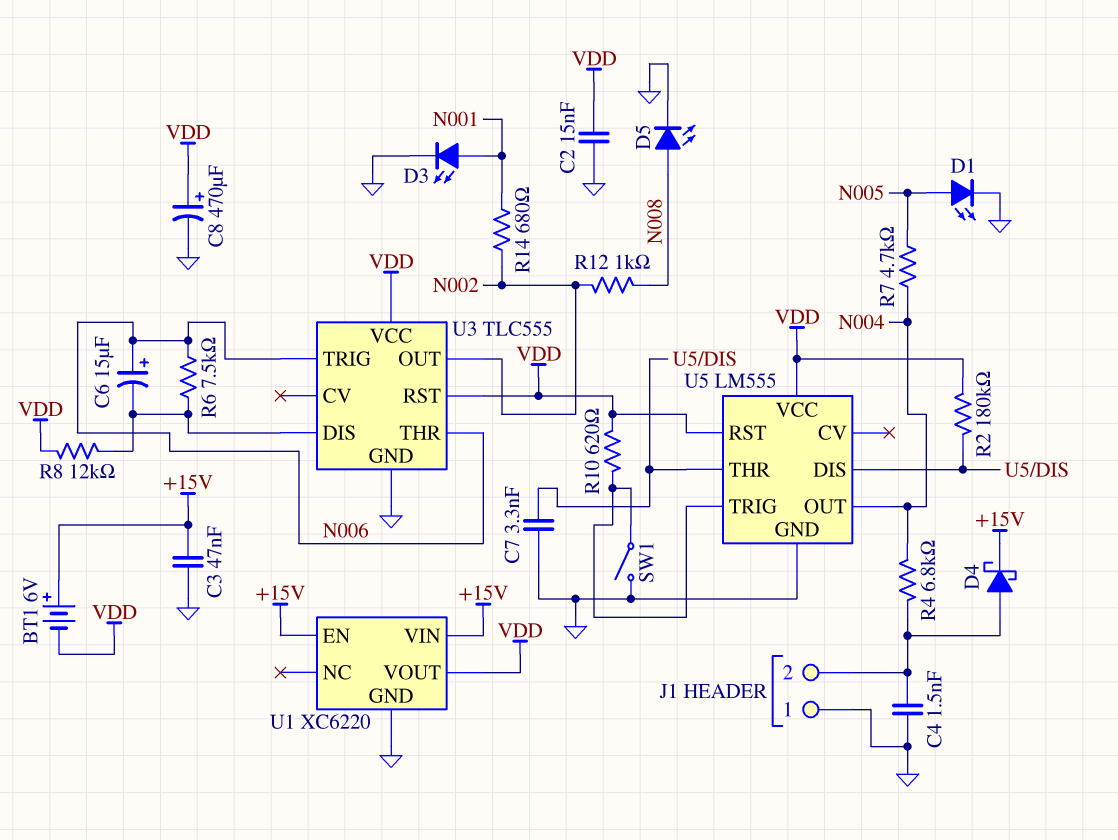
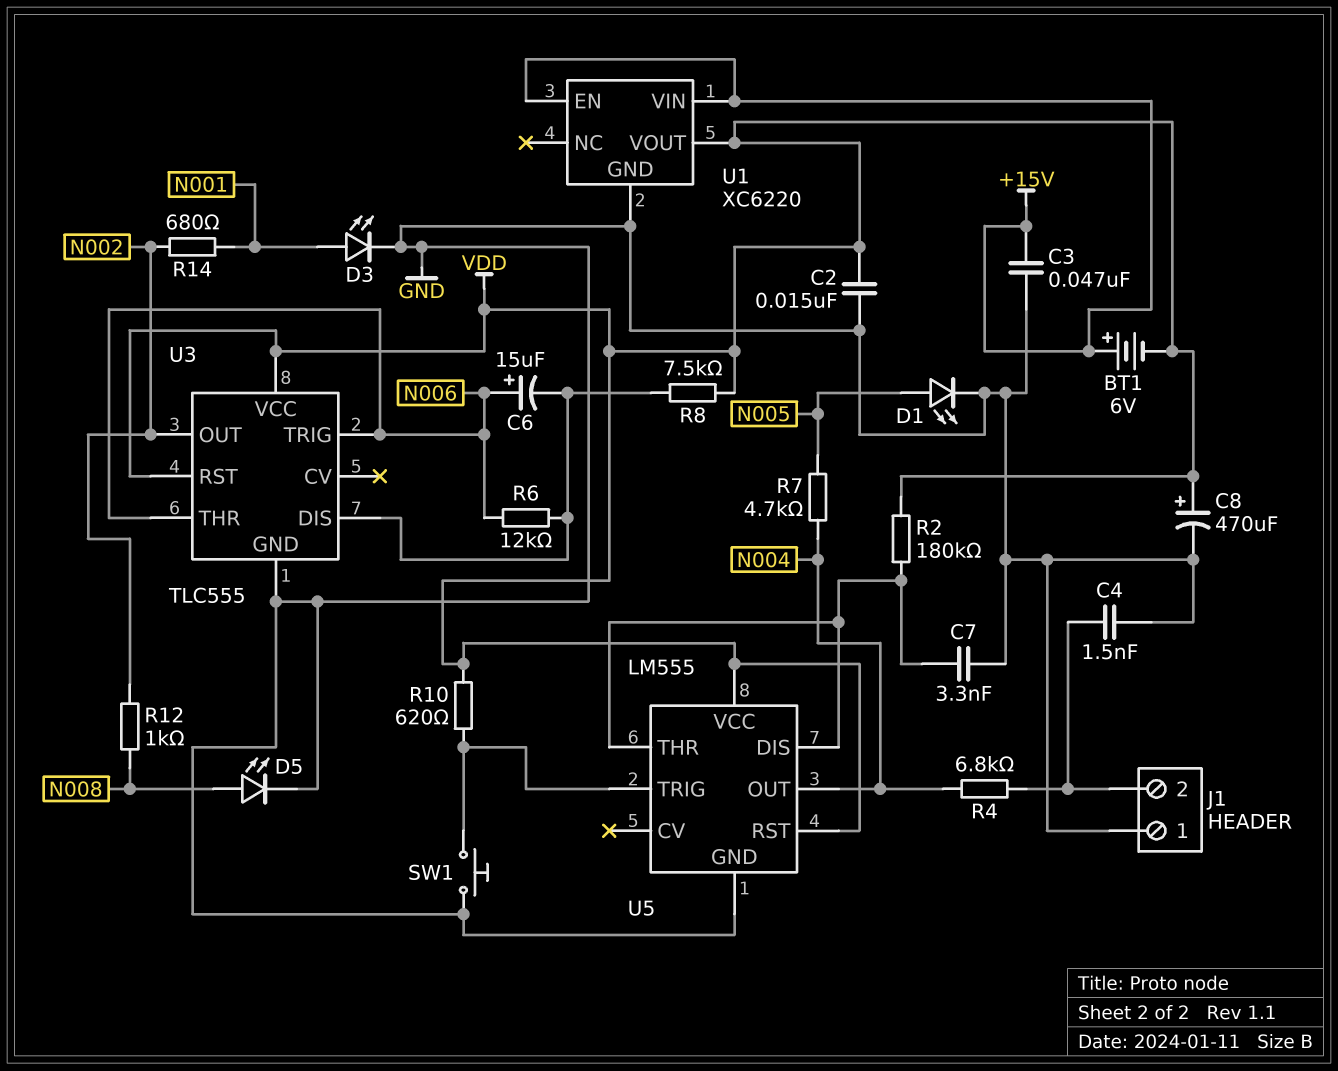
D4: schottky (A J1/2, K +15V) -> none
R6: 7.5k (N006, U3/DIS) -> 12k (N006, U3/DIS)
R8: 12k (U3/DIS, VDD) -> 7.5k (U3/DIS, VDD)
SW1: switch (GND, U5/TRIG) -> button (GND, U5/TRIG)

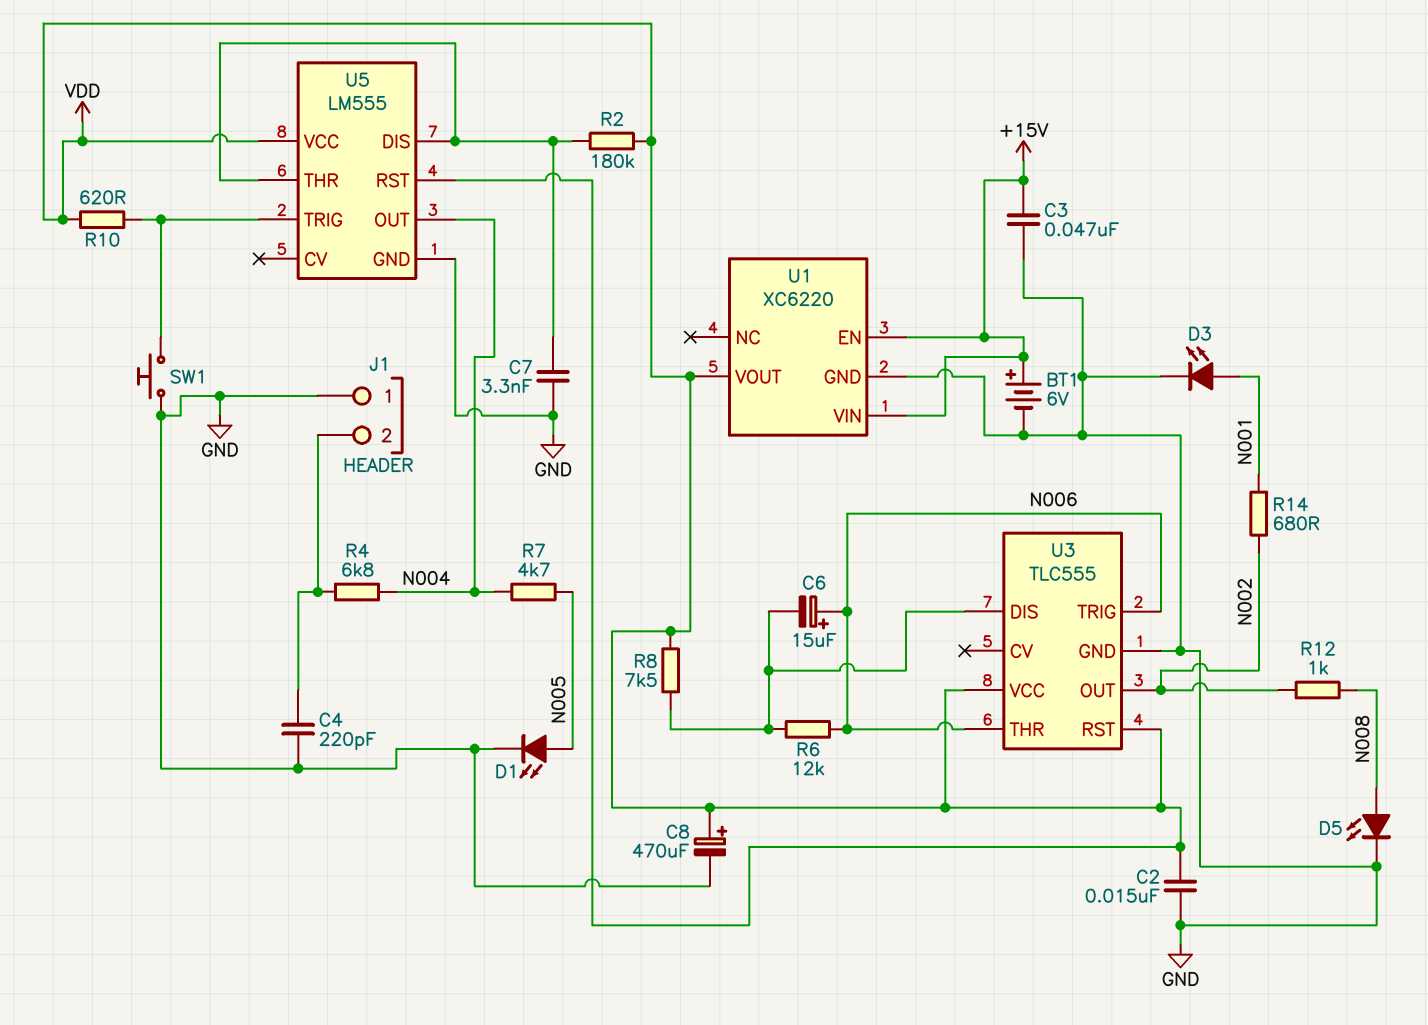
BT1: 6V (plus +15V, minus VDD) -> 6V (plus +15V, minus GND)
C4: 1.5nF (GND, J1/2) -> 220pF (GND, J1/2)

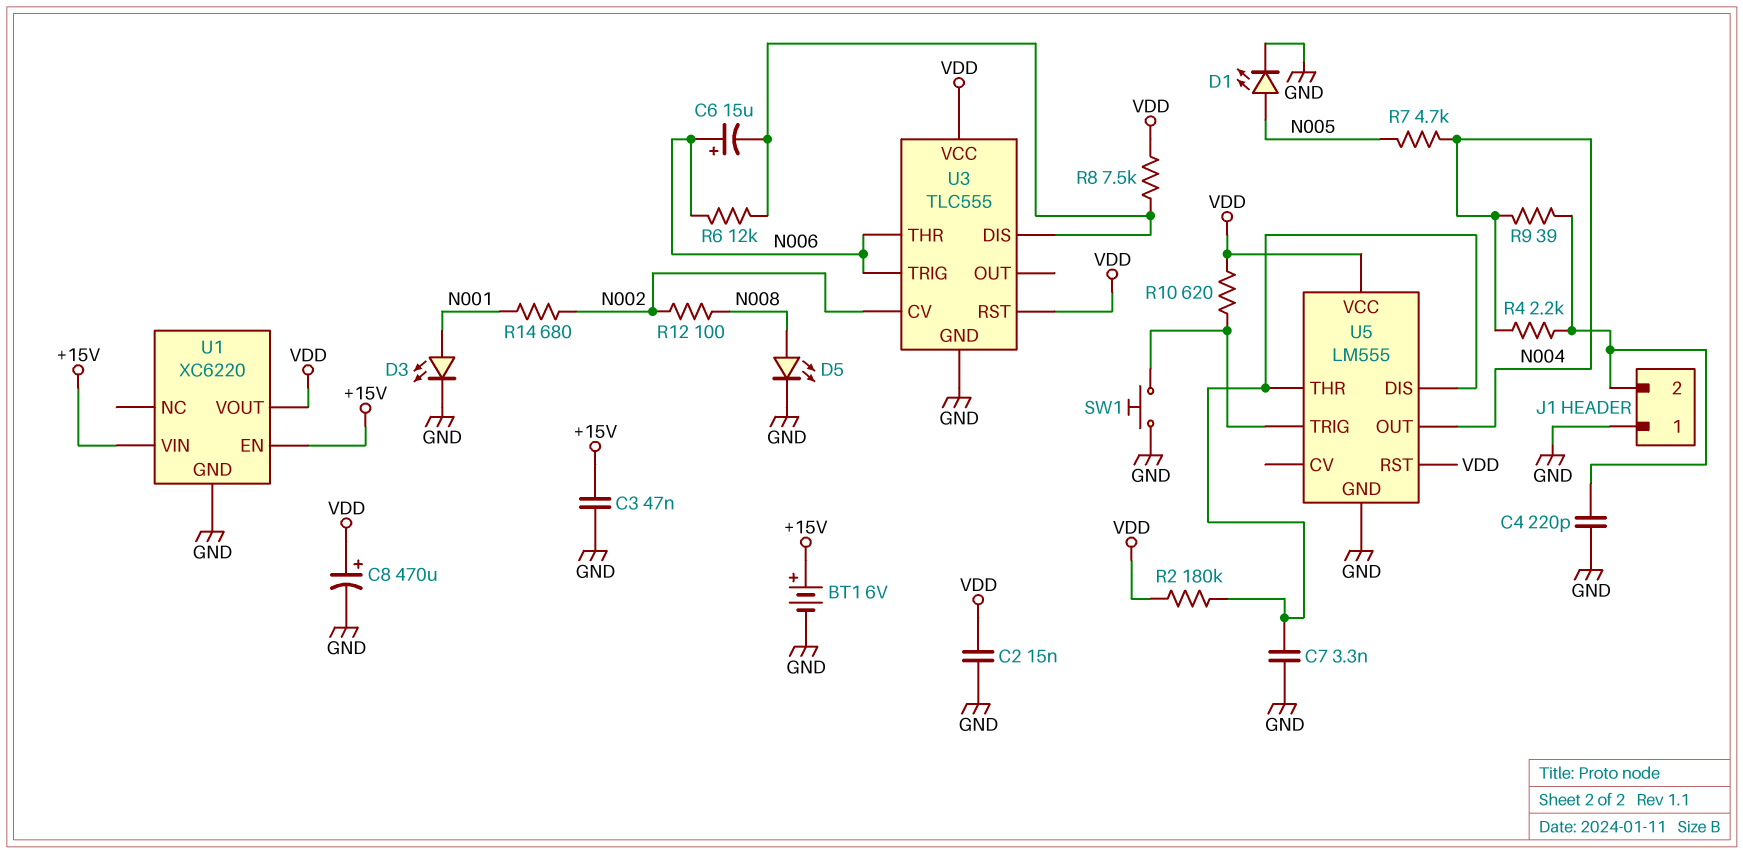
R4: 6.8k (J1/2, N004) -> 2.2k (J1/2, N004)
R9: none -> 39 (J1/2, N004)
R12: 1k (N002, N008) -> 100 (N002, N008)
U3 pin CV: none -> N002
U3 pin OUT: N002 -> none

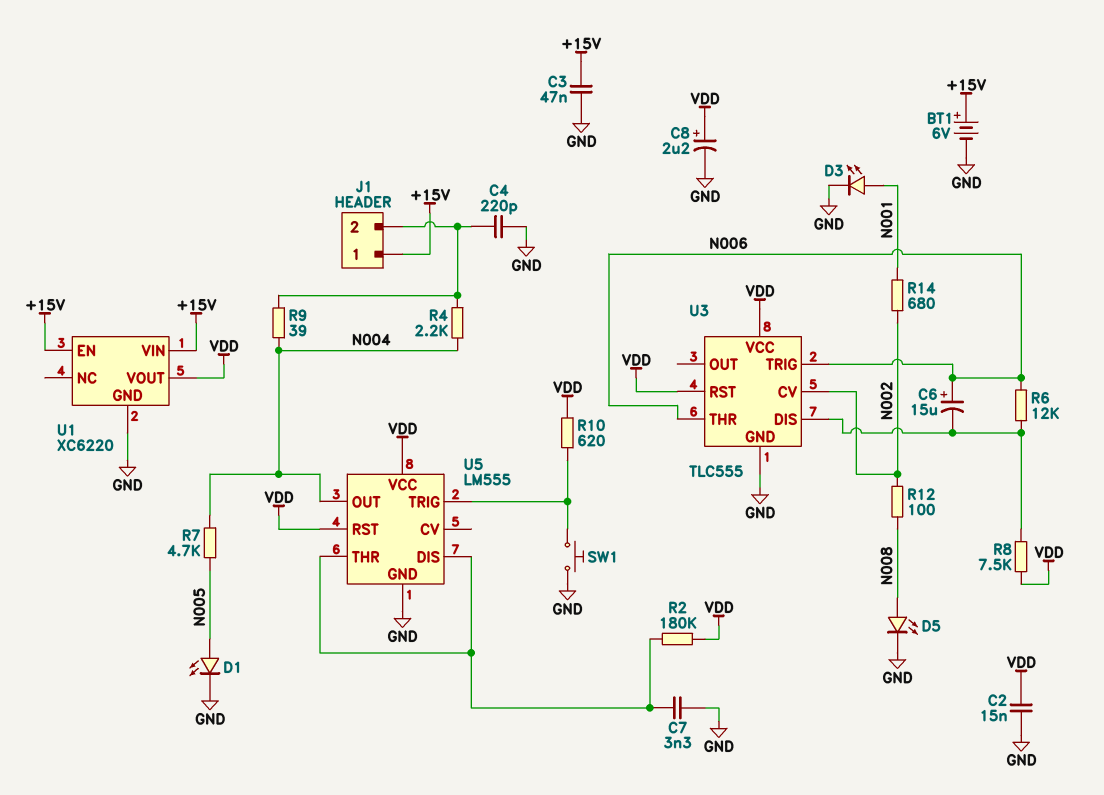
C8: 470uF (plus VDD, minus GND) -> 2.2uF (plus VDD, minus GND)
J1 pin 1: GND -> +15V

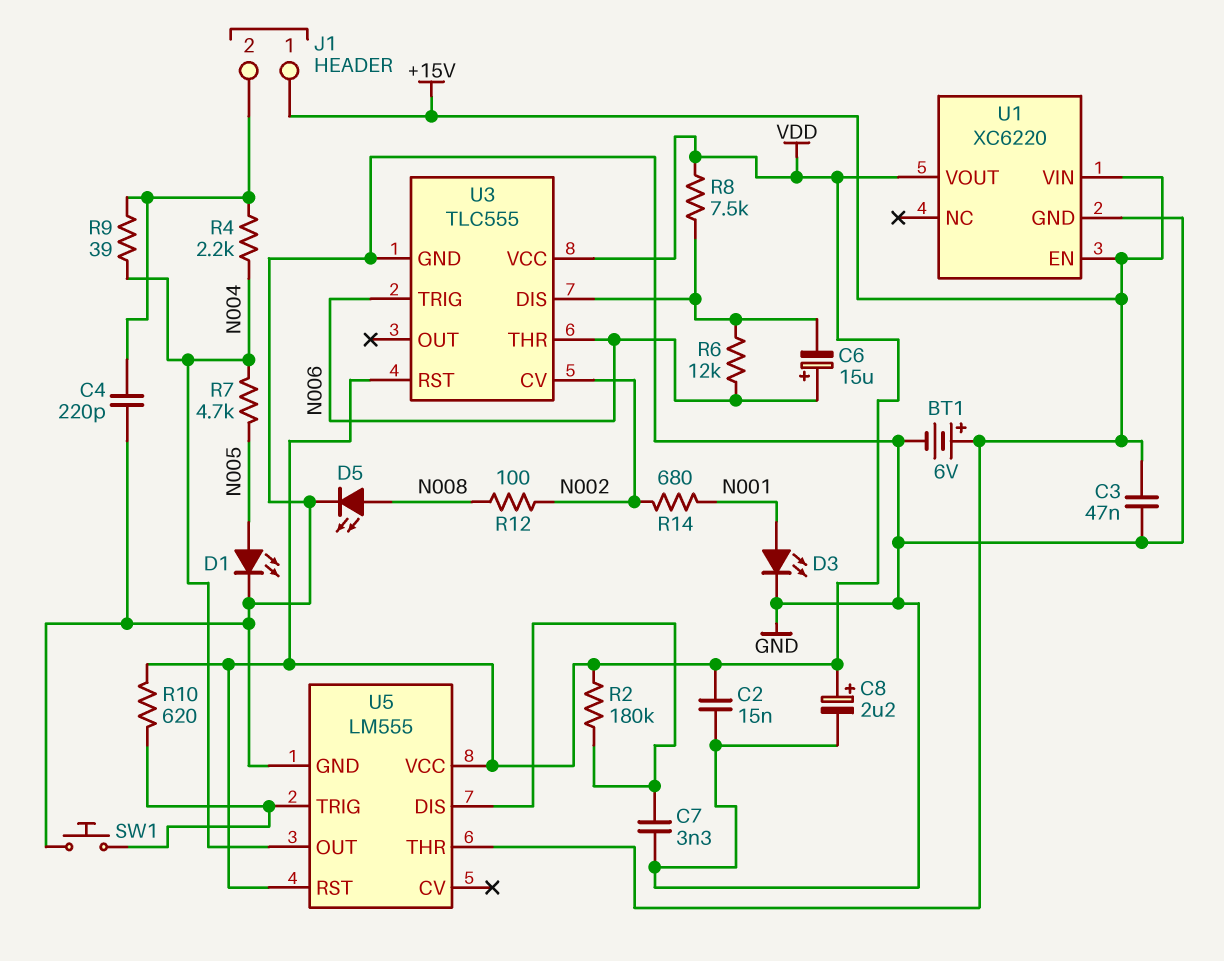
U5 pin THR: U5/DIS -> +15V

